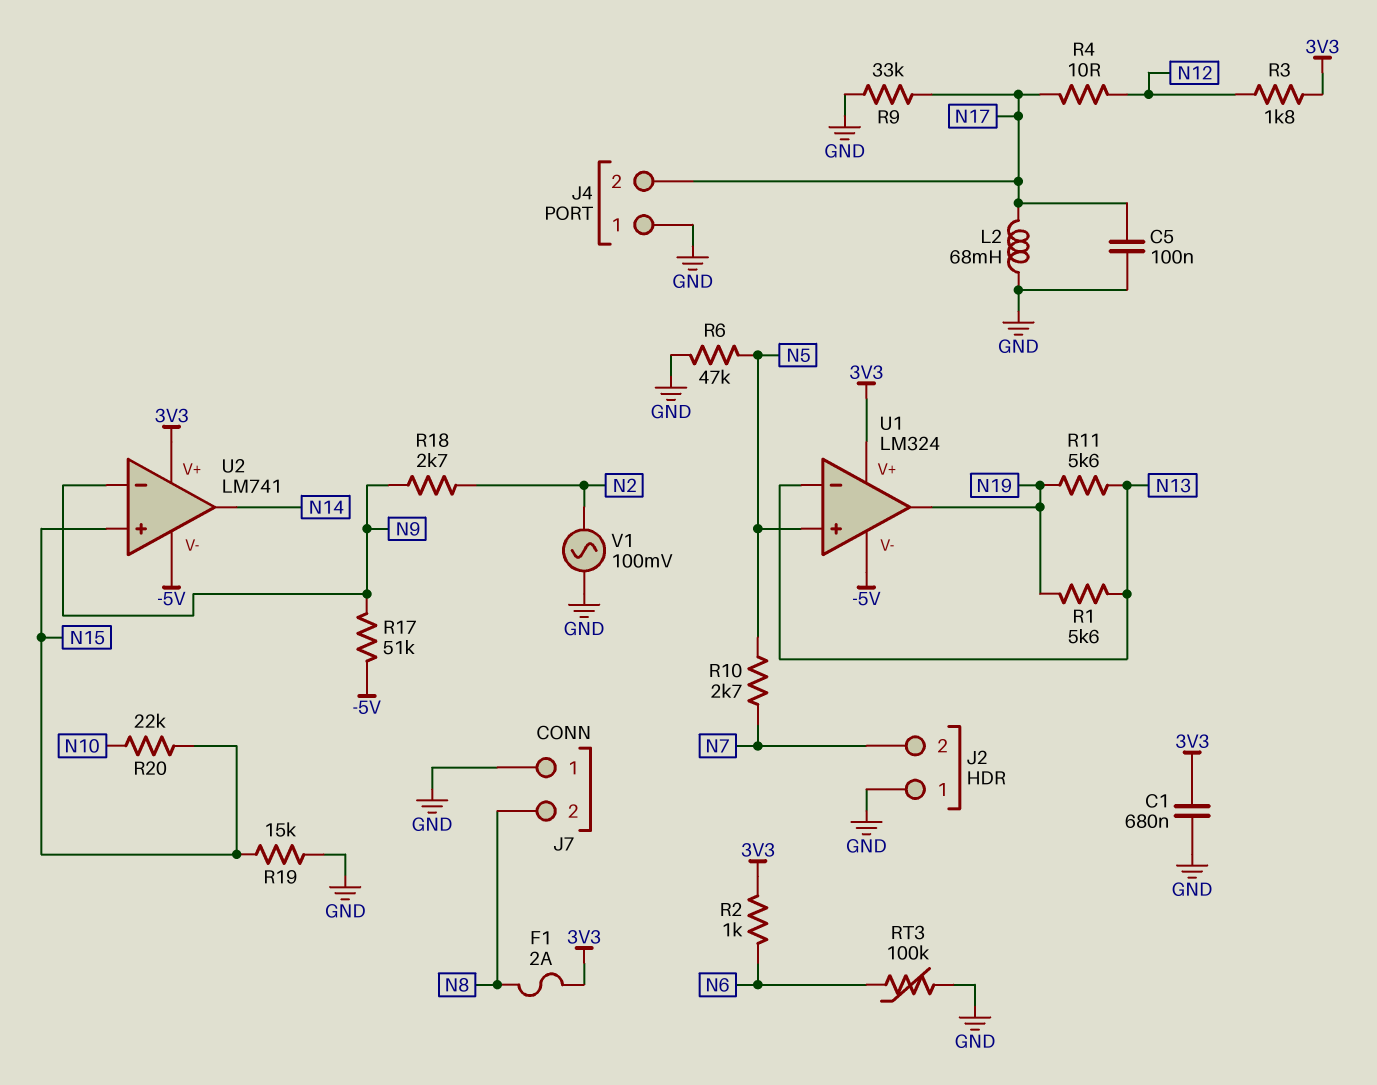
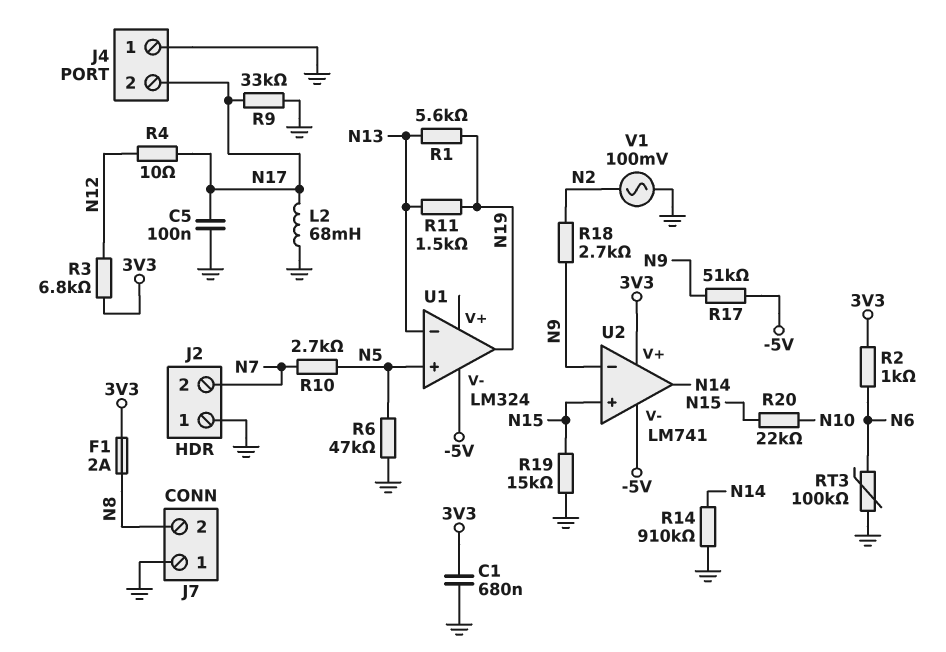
R3: 1.8k (3V3, N12) -> 6.8k (3V3, N12)
R11: 5.6k (N13, N19) -> 1.5k (N13, N19)
R14: none -> 910k (GND, N14)
U1 pin V+: 3V3 -> none

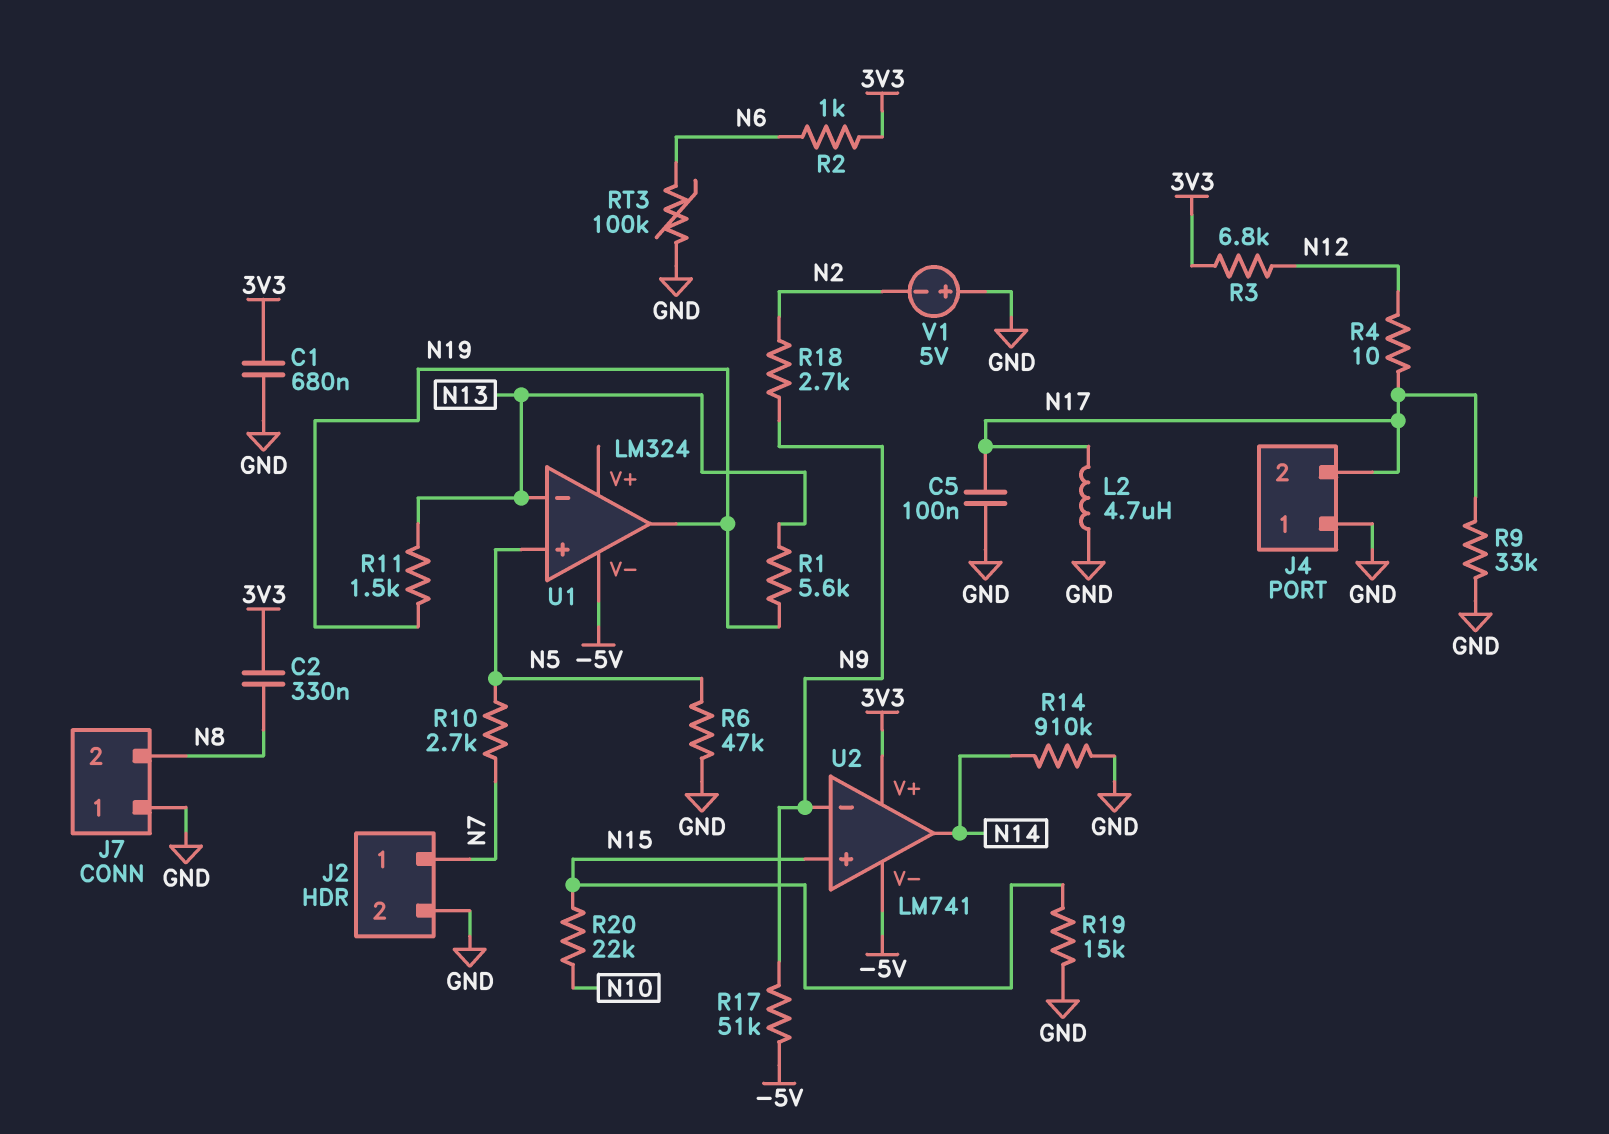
C2: none -> 330nF (3V3, N8)
F1: 2A (3V3, N8) -> none
J2 pin 1: GND -> N7
J2 pin 2: N7 -> GND
L2: 68mH (GND, N17) -> 4.7uH (GND, N17)
V1: AC 100mV (GND, N2) -> 5V (plus GND, minus N2)

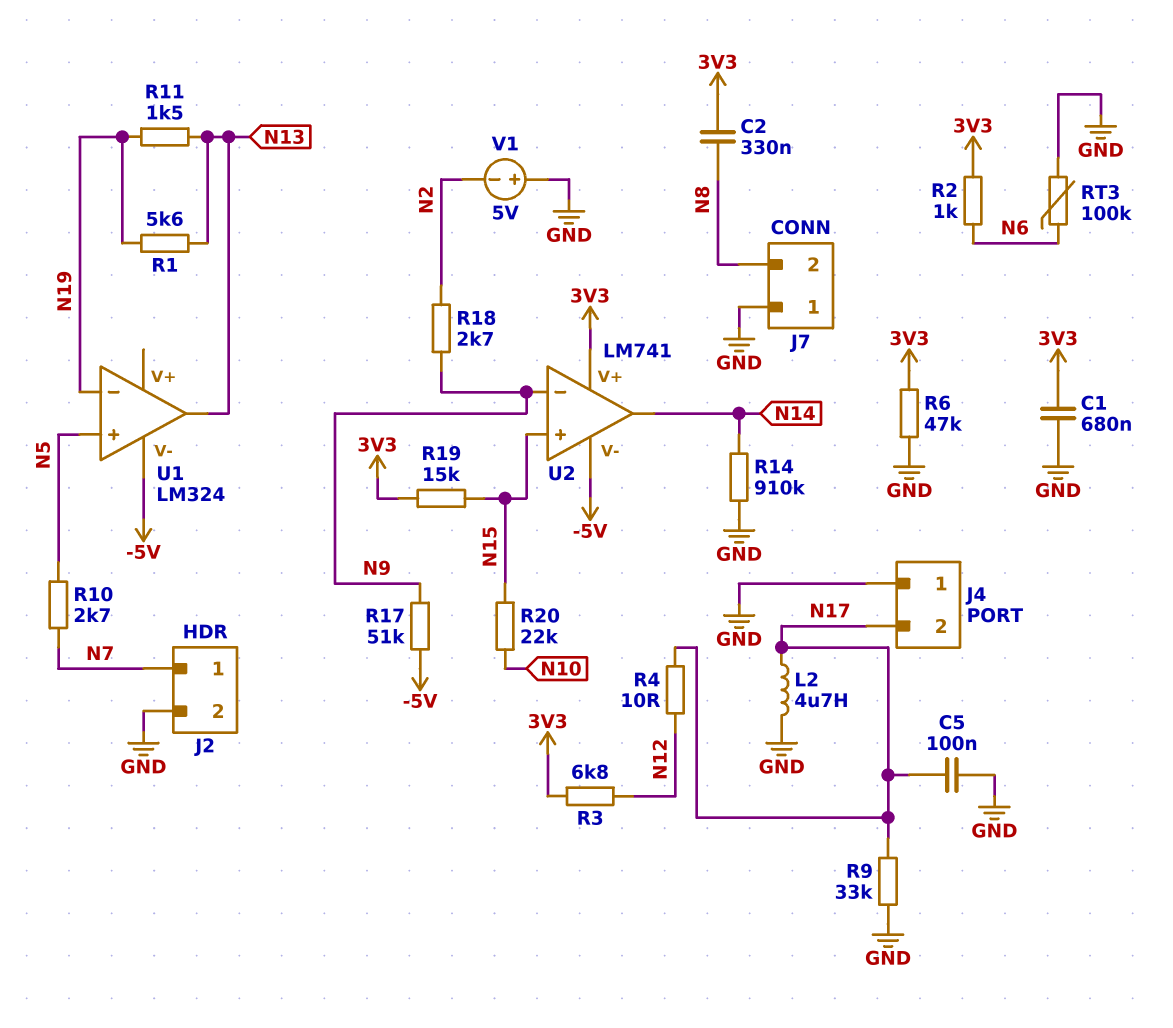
R6: 47k (GND, N5) -> 47k (3V3, GND)
R19: 15k (GND, N15) -> 15k (3V3, N15)
U1 pin in-: N13 -> N19
U1 pin out: N19 -> N13

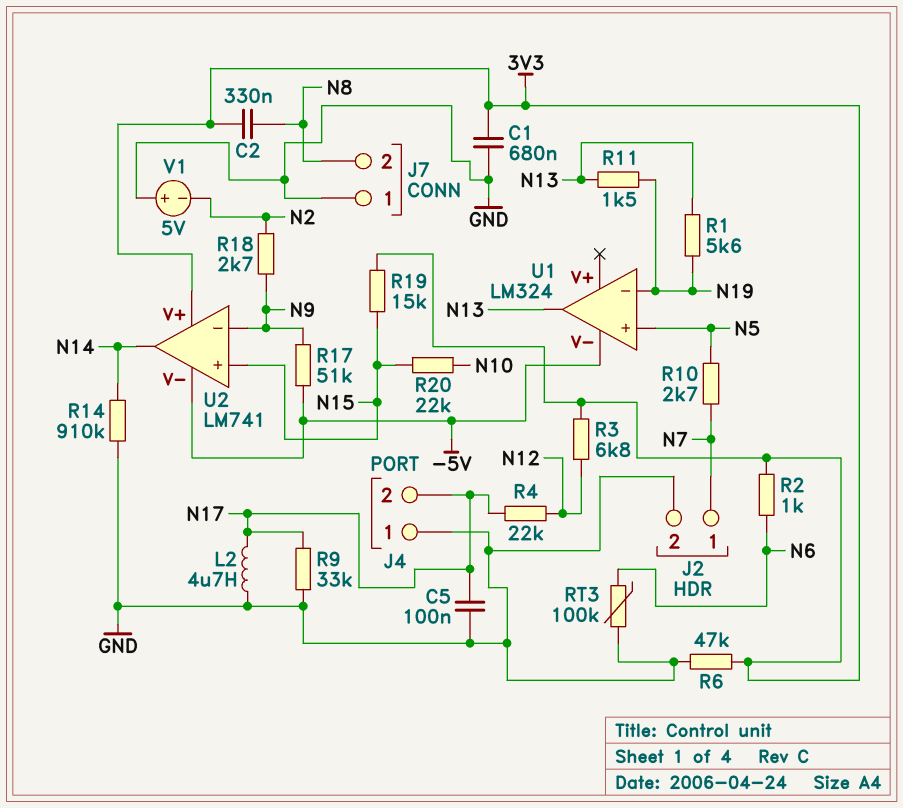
R4: 10 (N12, N17) -> 22k (N12, N17)

